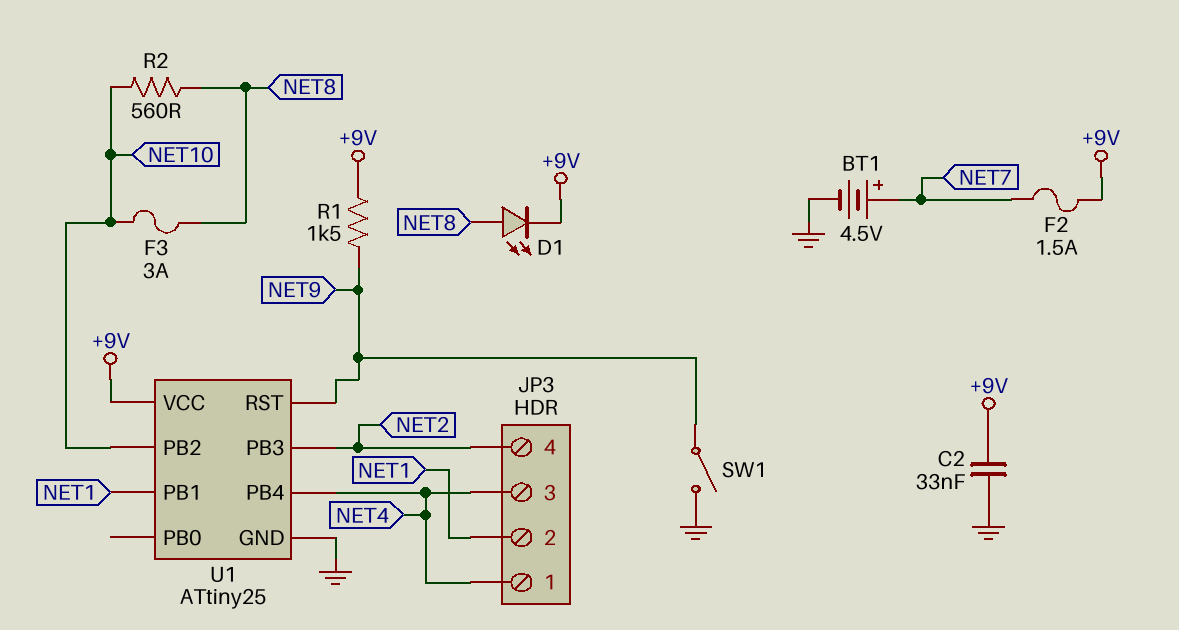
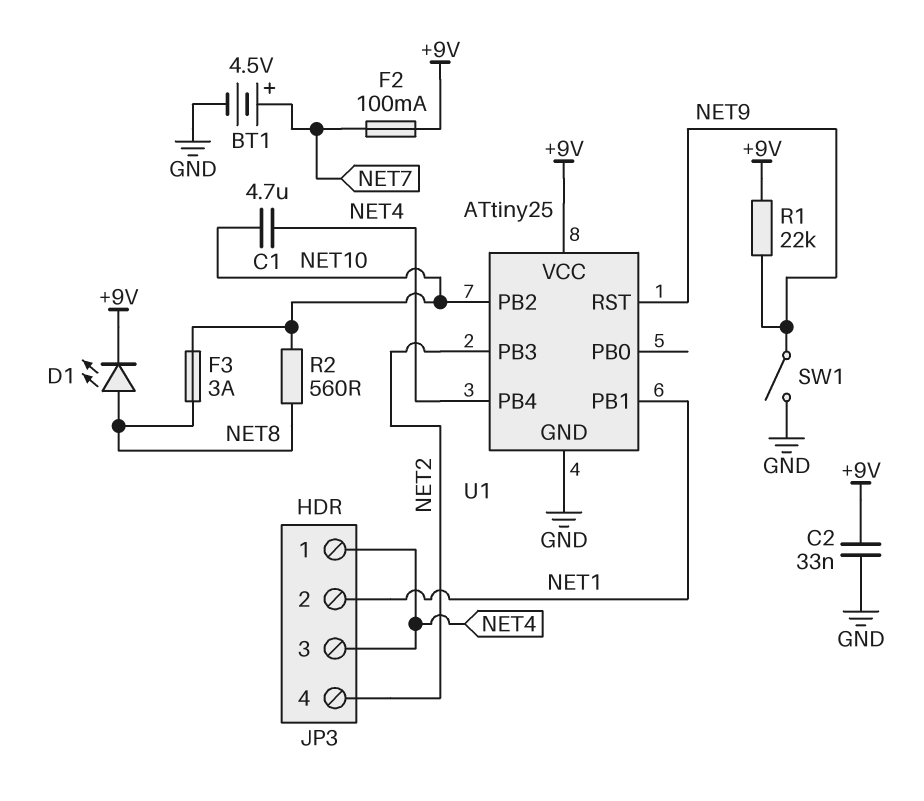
C1: none -> 4.7uF (NET4, NET10)
F2: 1.5A (+9V, NET7) -> 100mA (+9V, NET7)
R1: 1.5k (+9V, NET9) -> 22k (+9V, NET9)

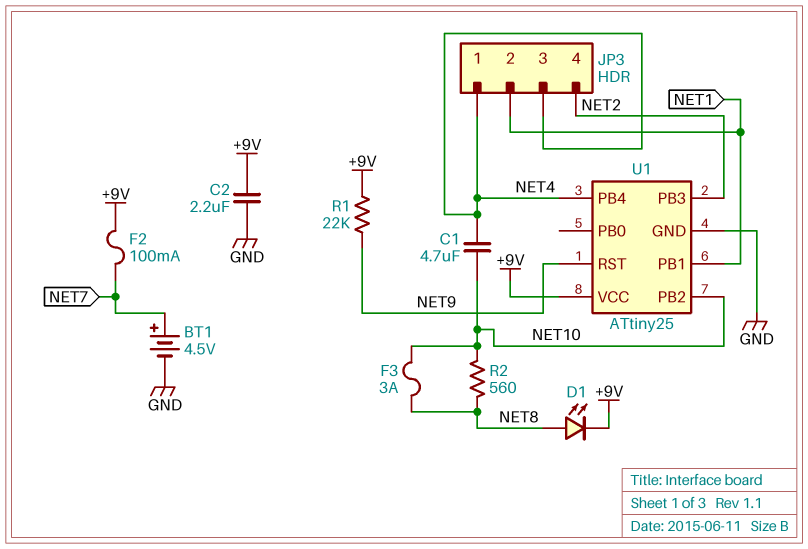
C2: 33nF (+9V, GND) -> 2.2uF (+9V, GND)
SW1: switch (GND, NET9) -> none

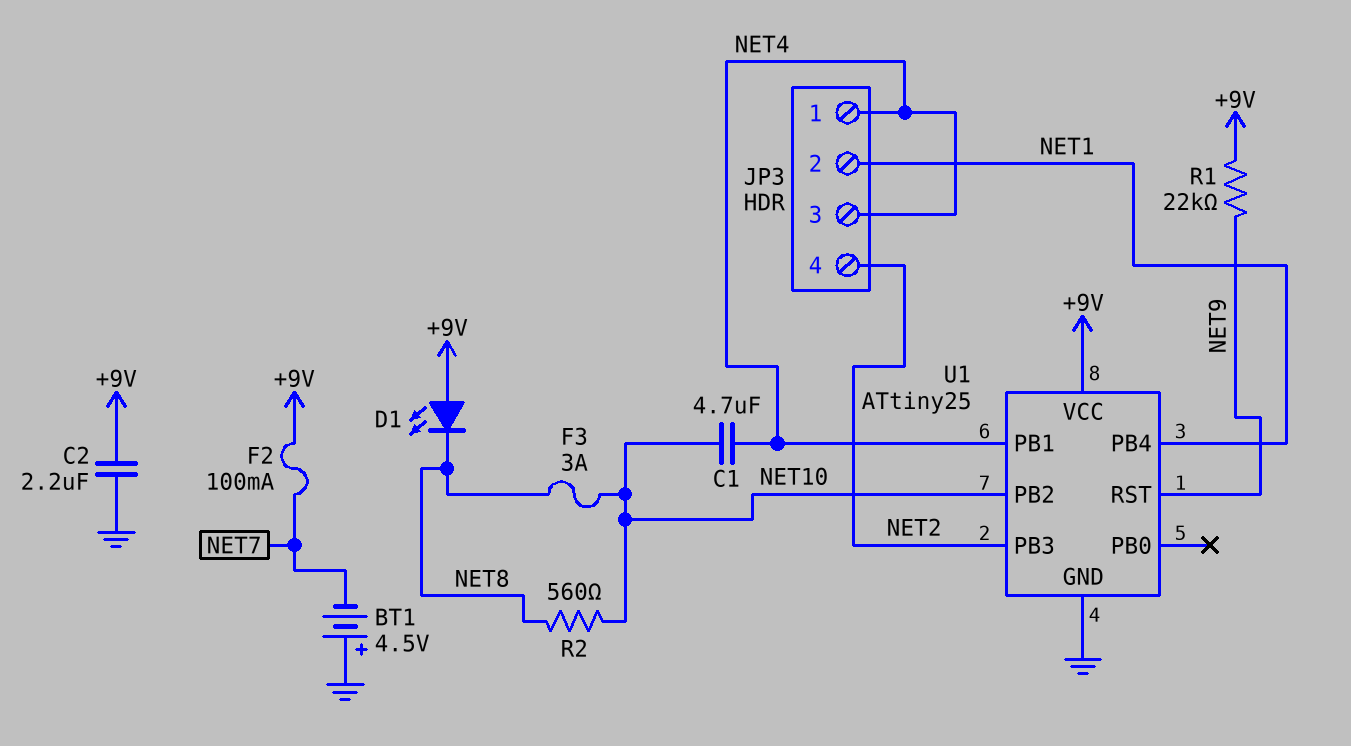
BT1: 4.5V (plus NET7, minus GND) -> 4.5V (plus GND, minus NET7)
D1: LED (A NET8, K +9V) -> LED (A +9V, K NET8)
U1 pin PB1: NET1 -> NET4
U1 pin PB4: NET4 -> NET1

